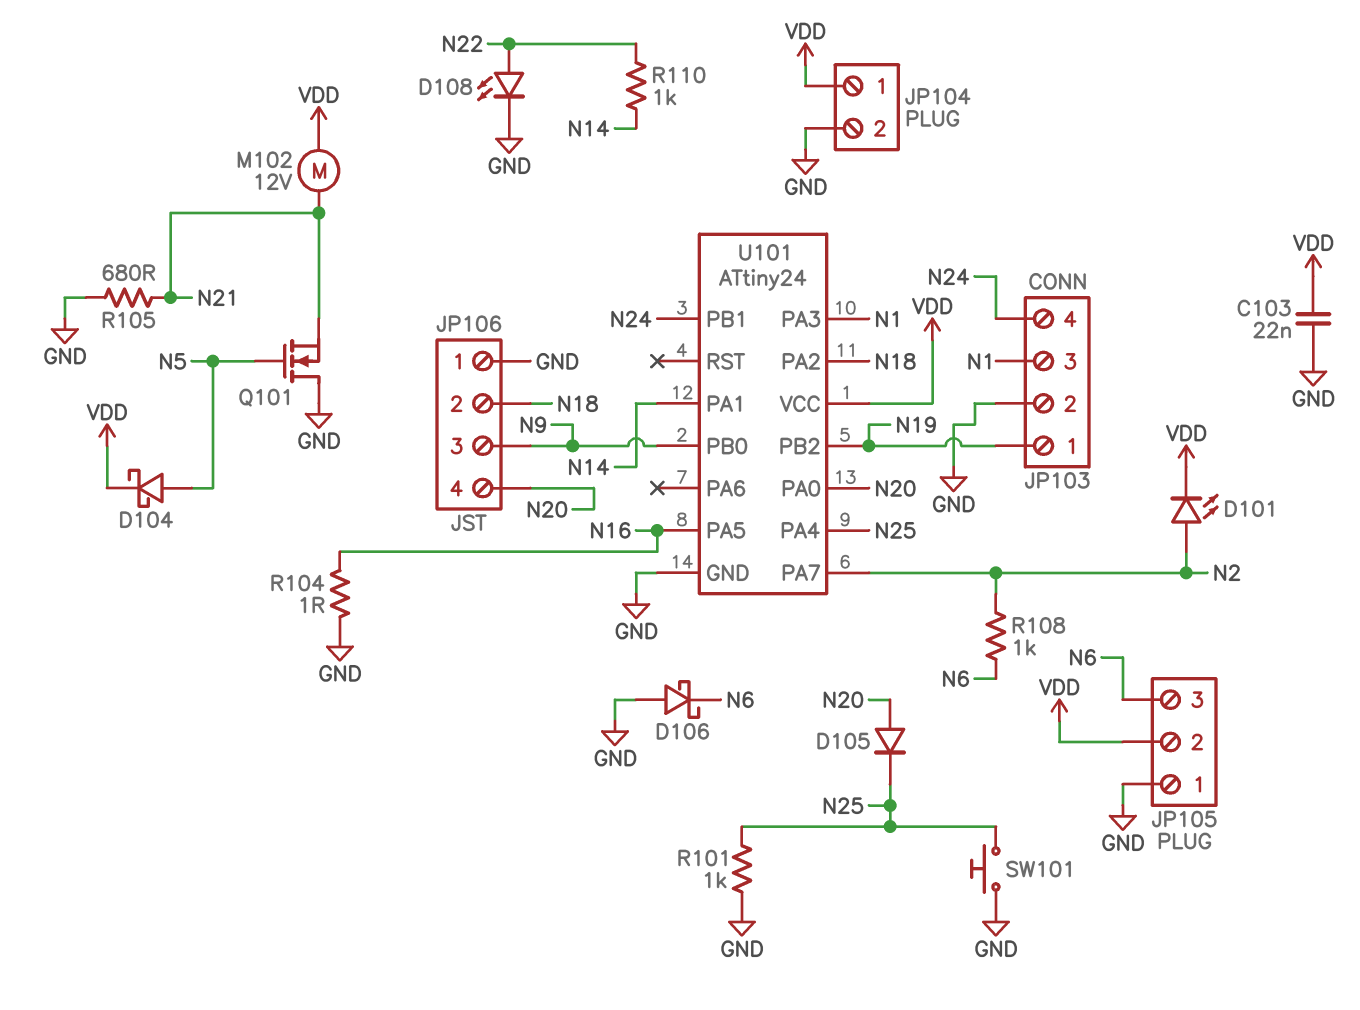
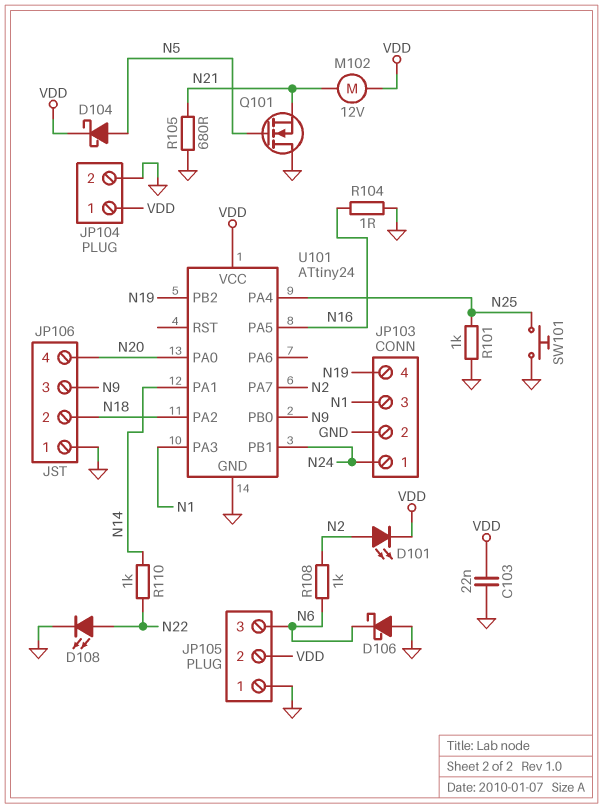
D105: diode (A N20, K N25) -> none
JP103 pin 1: N19 -> N24
JP103 pin 4: N24 -> N19

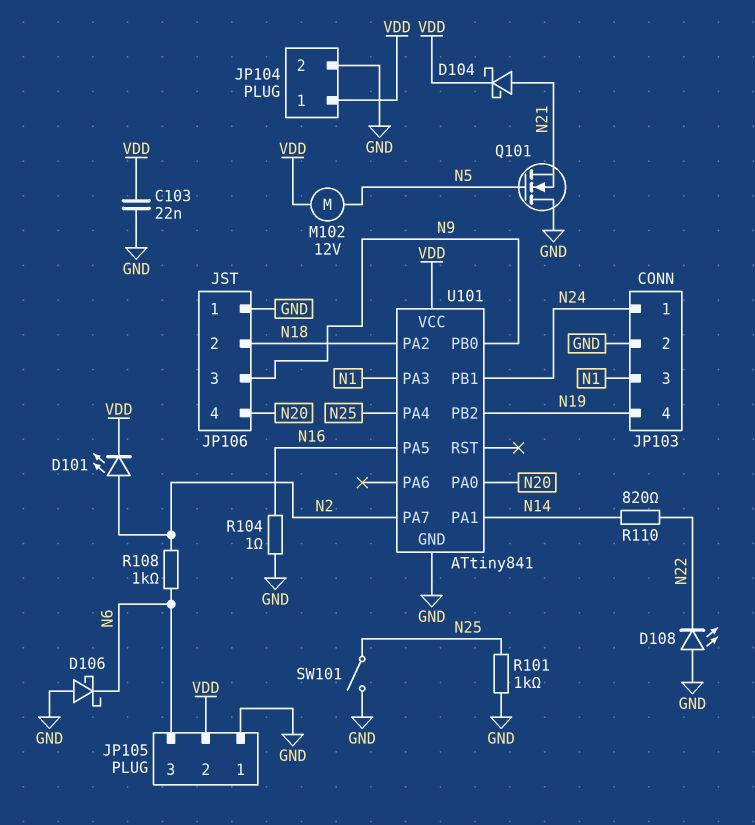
D104: schottky (A N5, K VDD) -> schottky (A N21, K VDD)
D108: LED (A N22, K GND) -> LED (A GND, K N22)
M102: motor 12V (N21, VDD) -> motor 12V (N5, VDD)
R105: 680 (GND, N21) -> none
R110: 1k (N14, N22) -> 820 (N14, N22)
SW101: button (GND, N25) -> switch (GND, N25)
U101: ATtiny24 -> ATtiny841

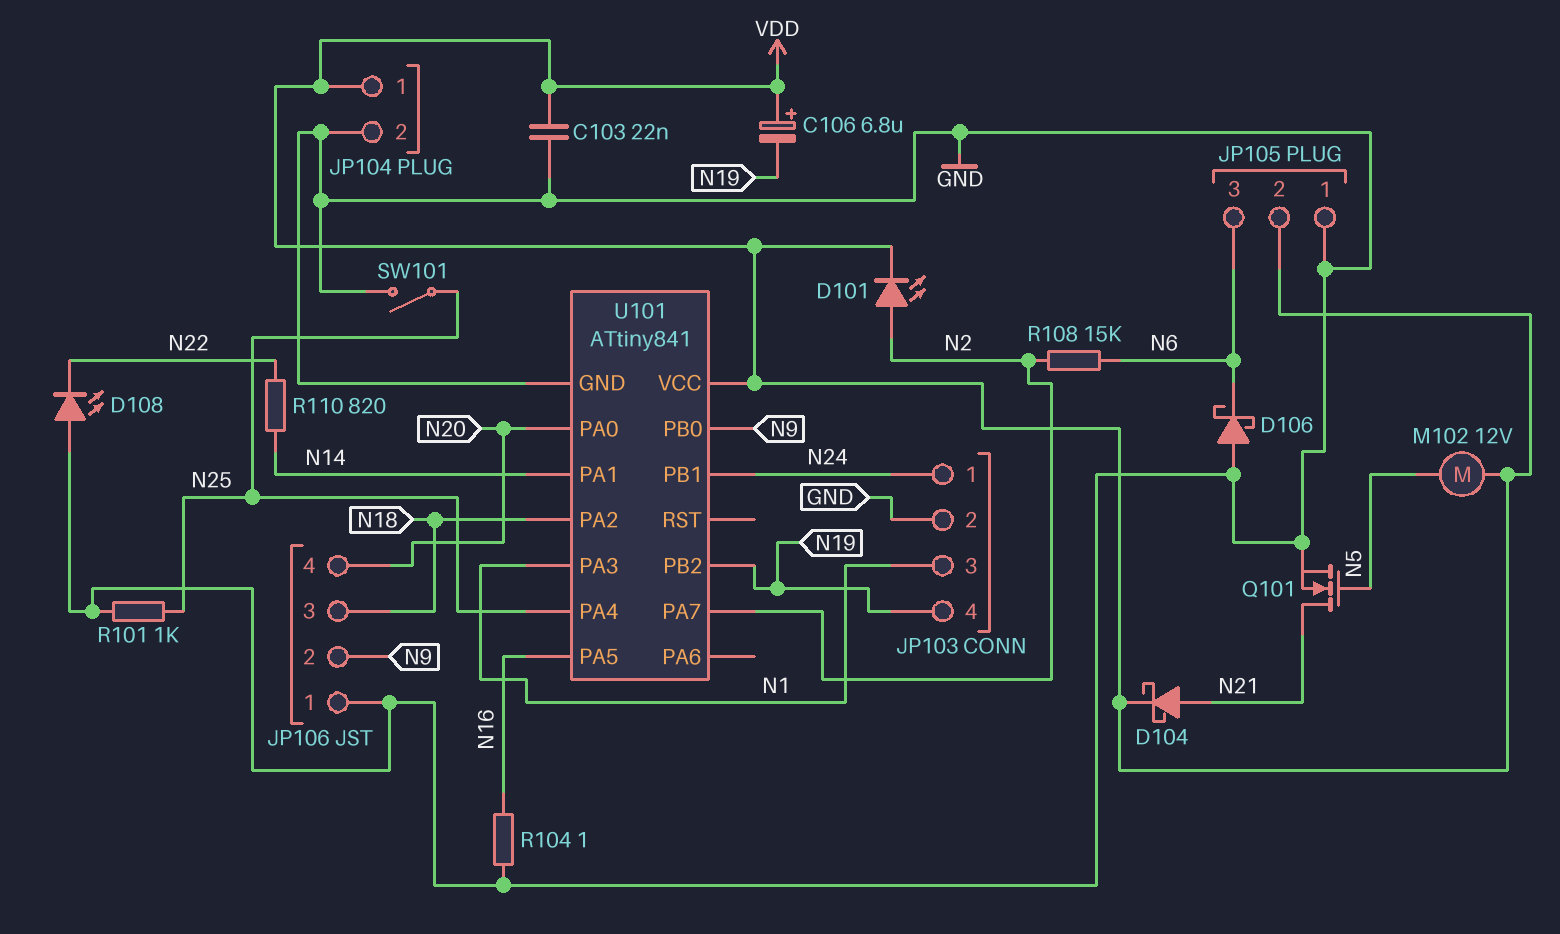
C106: none -> 6.8uF (plus VDD, minus N19)
JP106 pin 2: N18 -> N9
JP106 pin 3: N9 -> N18
Q101: NMOS (G N5, D GND, S N21) -> NMOS (G N5, D N21, S GND)
R108: 1k (N2, N6) -> 15k (N2, N6)

